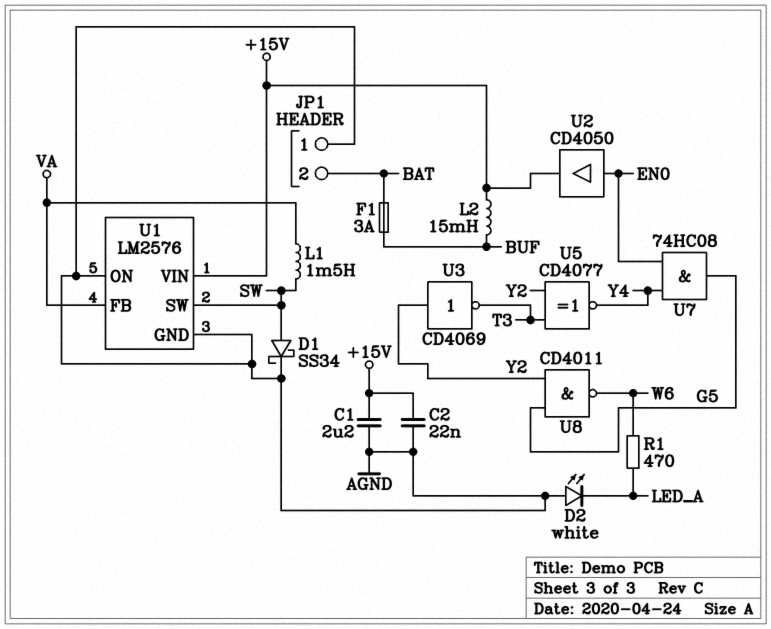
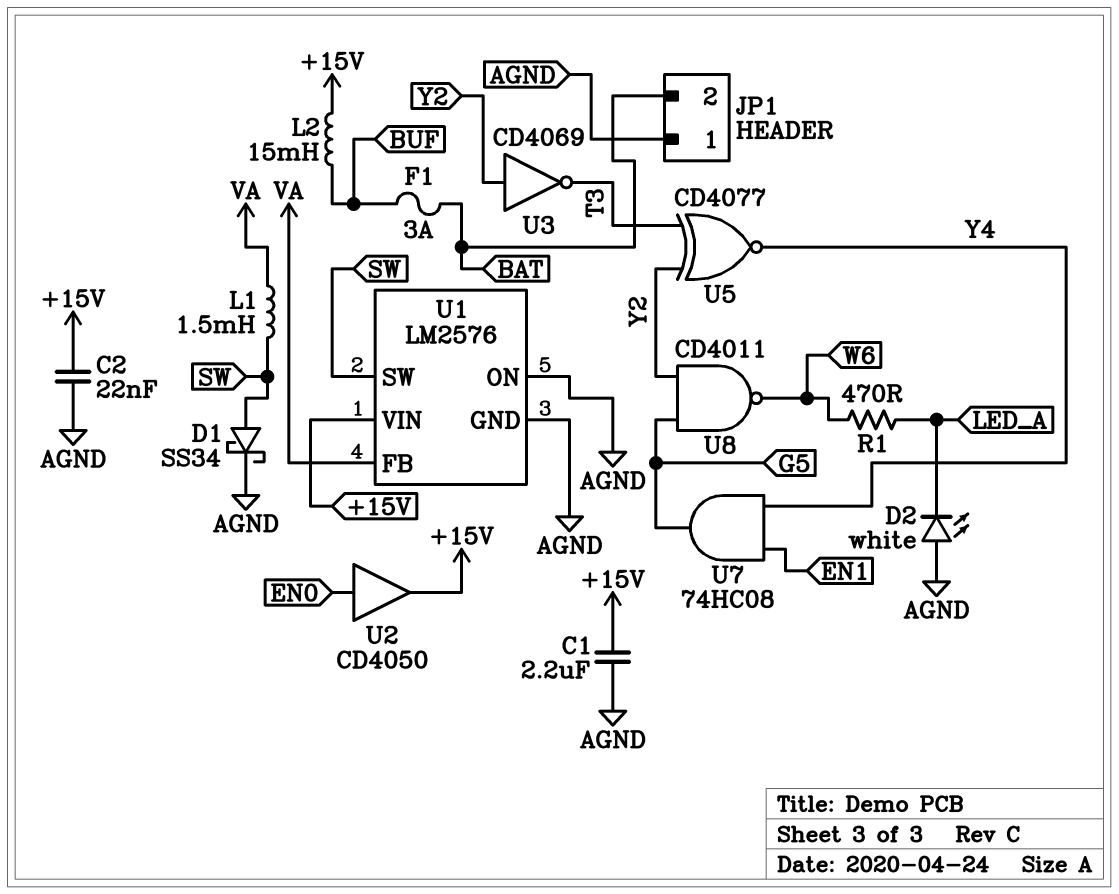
U7: AND 74HC08 (in EN0, in Y4, out G5) -> AND 74HC08 (in EN1, in Y4, out G5)

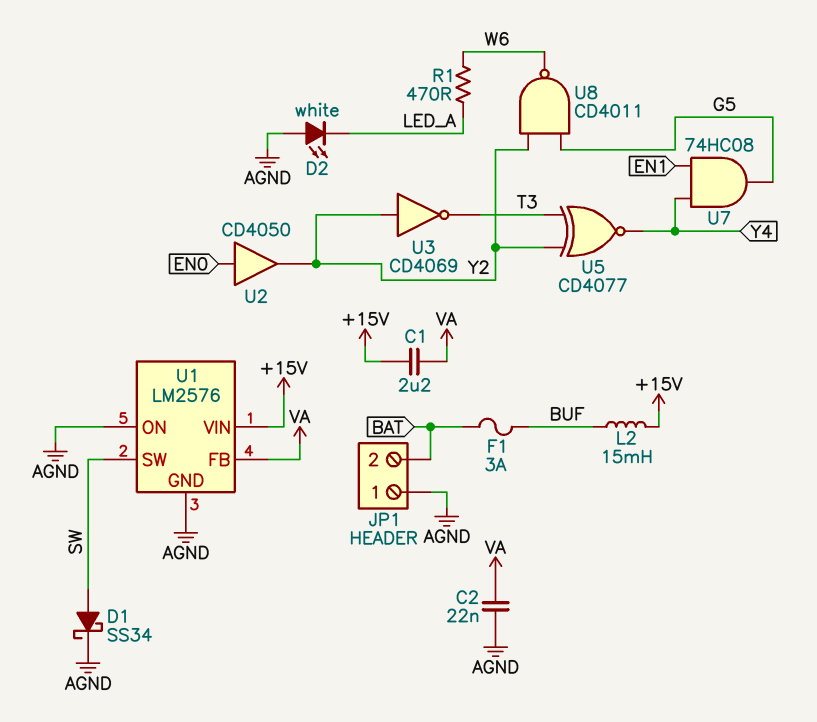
C1: 2.2uF (+15V, AGND) -> 2.2uF (+15V, VA)
C2: 22nF (+15V, AGND) -> 22nF (AGND, VA)
L1: 1.5mH (SW, VA) -> none
U2: buffer CD4050 (in EN0, out +15V) -> buffer CD4050 (in EN0, out Y2)

